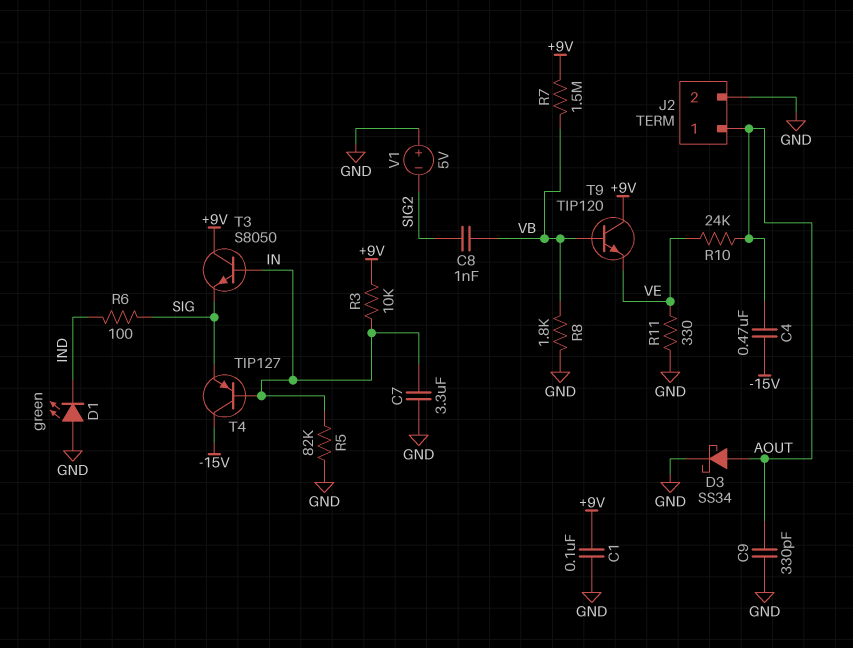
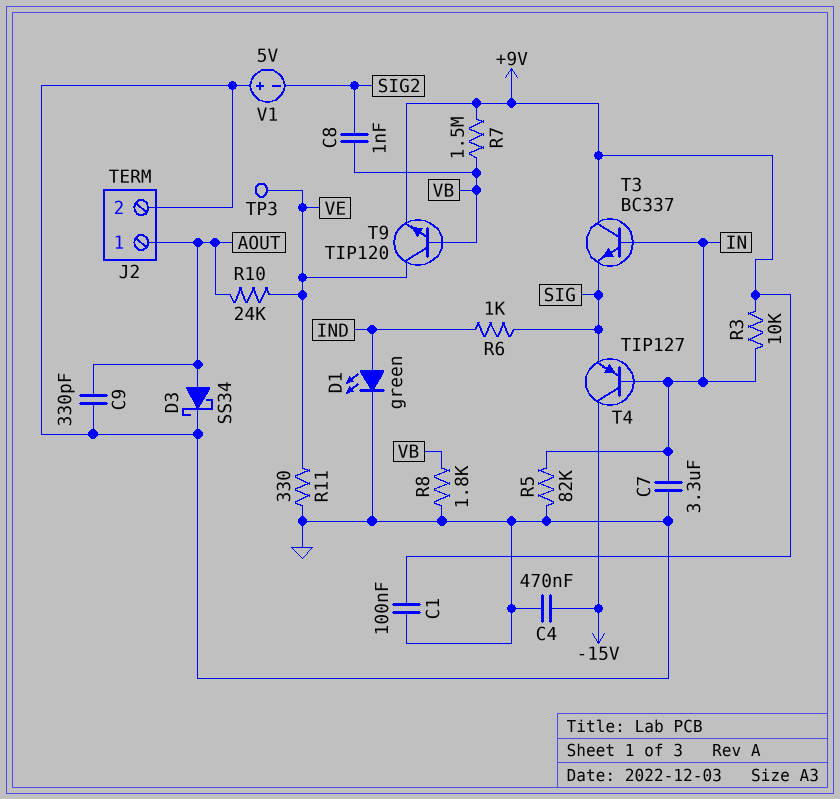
C4: 470nF (-15V, AOUT) -> 470nF (-15V, GND)
D1: LED green (A GND, K IND) -> LED green (A IND, K GND)
R6: 100 (IND, SIG) -> 1k (IND, SIG)
T3: NPN S8050 (B IN, C +9V, E SIG) -> NPN BC337 (B IN, C +9V, E SIG)
T9: NPN TIP120 (B VB, C +9V, E VE) -> NPN TIP120 (B VB, C VE, E +9V)
TP3: none -> test point (VE)

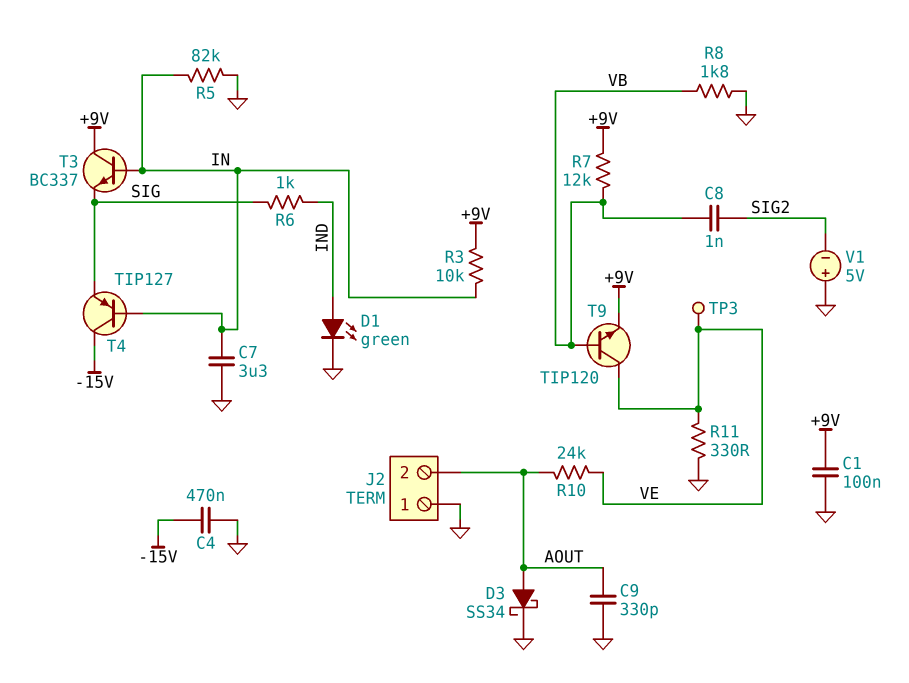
J2 pin 1: AOUT -> GND
J2 pin 2: GND -> AOUT
R7: 1.5M (+9V, VB) -> 12k (+9V, VB)

